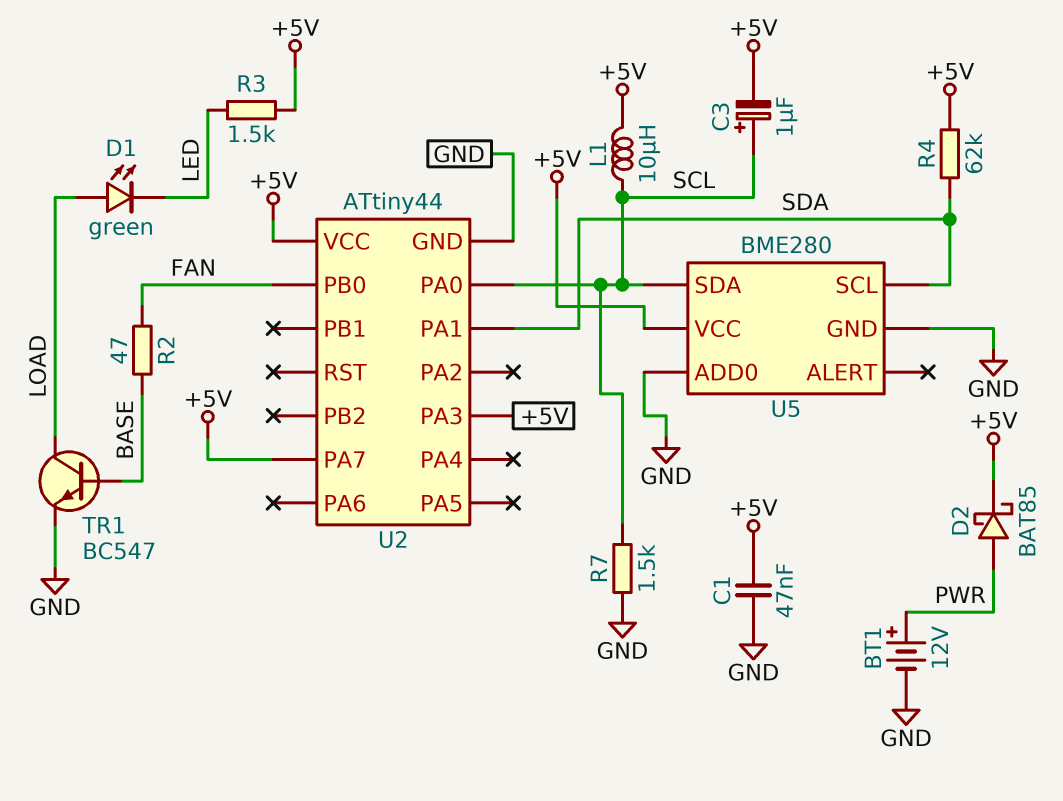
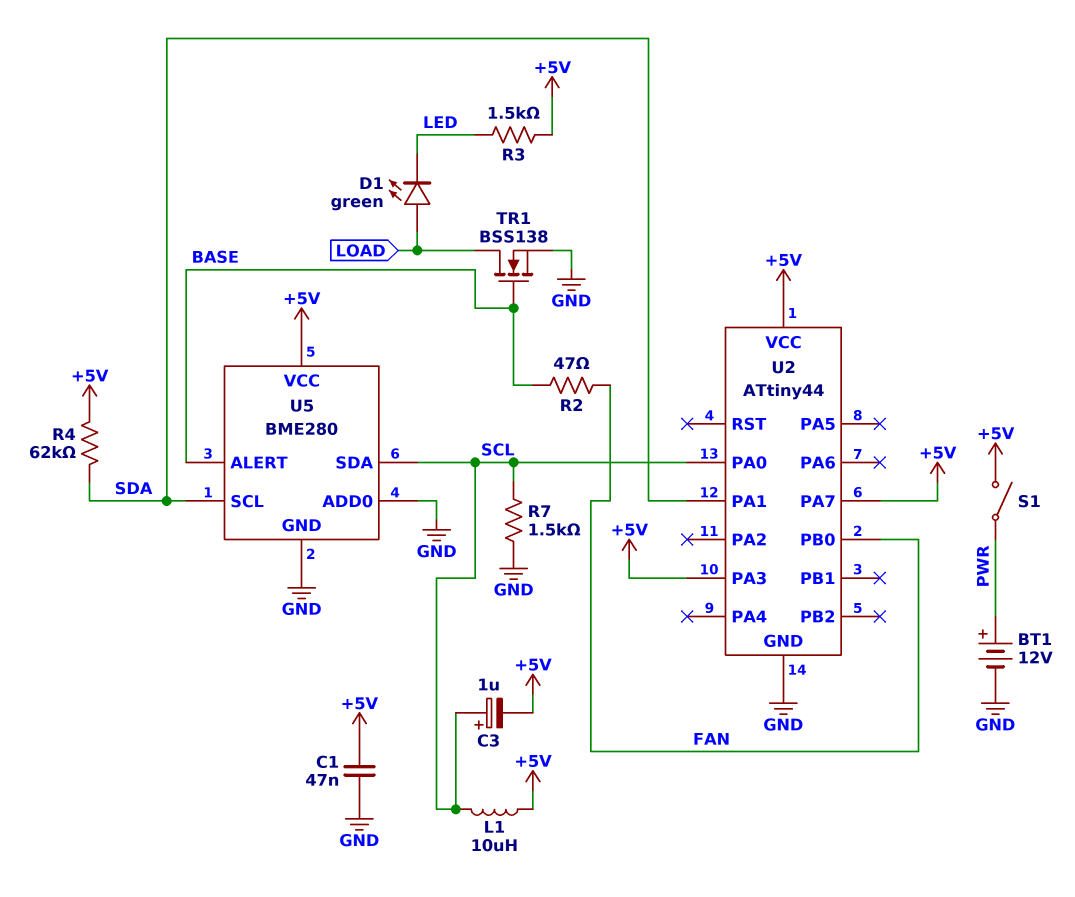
D2: schottky BAT85 (A PWR, K +5V) -> none
S1: none -> switch (+5V, PWR)
TR1: NPN BC547 (B BASE, C LOAD, E GND) -> NMOS BSS138 (G BASE, D LOAD, S GND)
U5 pin ALERT: none -> BASE

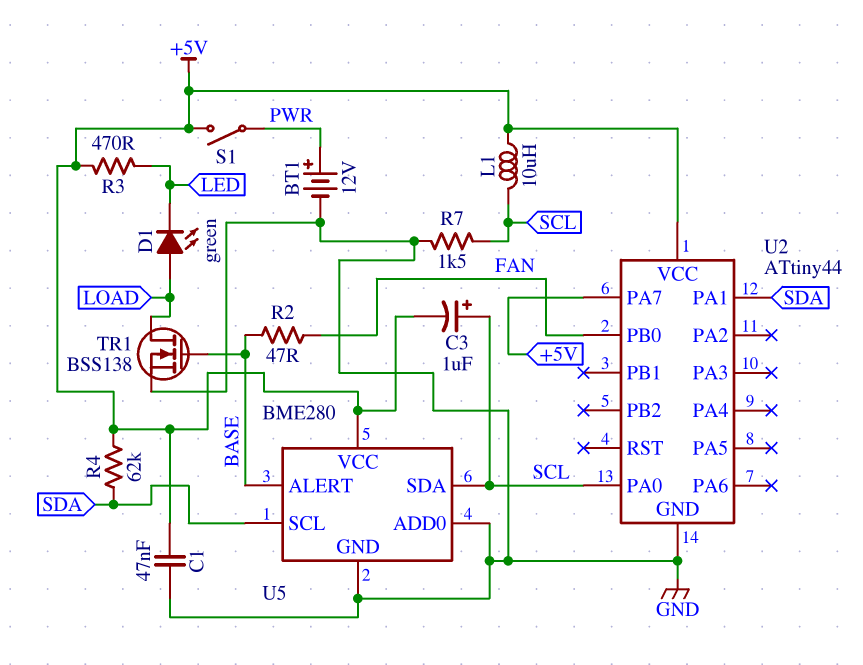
R3: 1.5k (+5V, LED) -> 470 (+5V, LED)
U2 pin PA3: +5V -> none

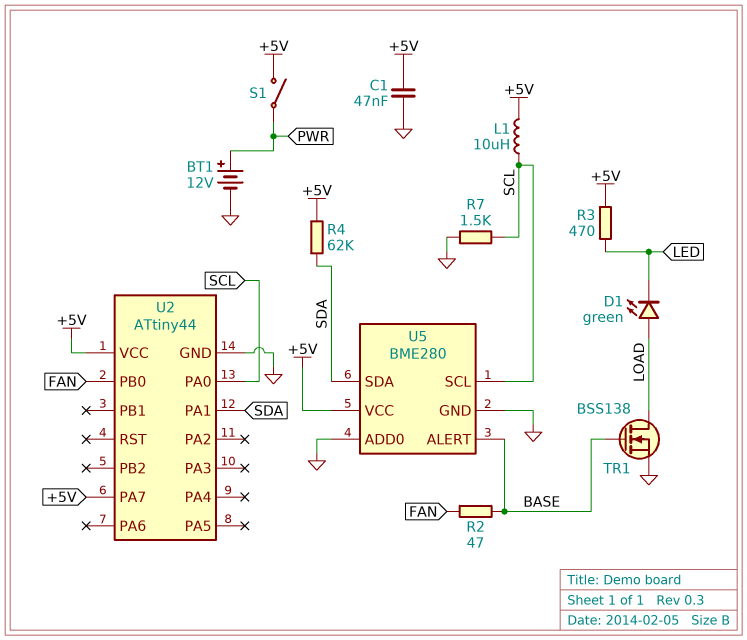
C3: 1uF (plus SCL, minus +5V) -> none
U5 pin SCL: SDA -> SCL
U5 pin SDA: SCL -> SDA

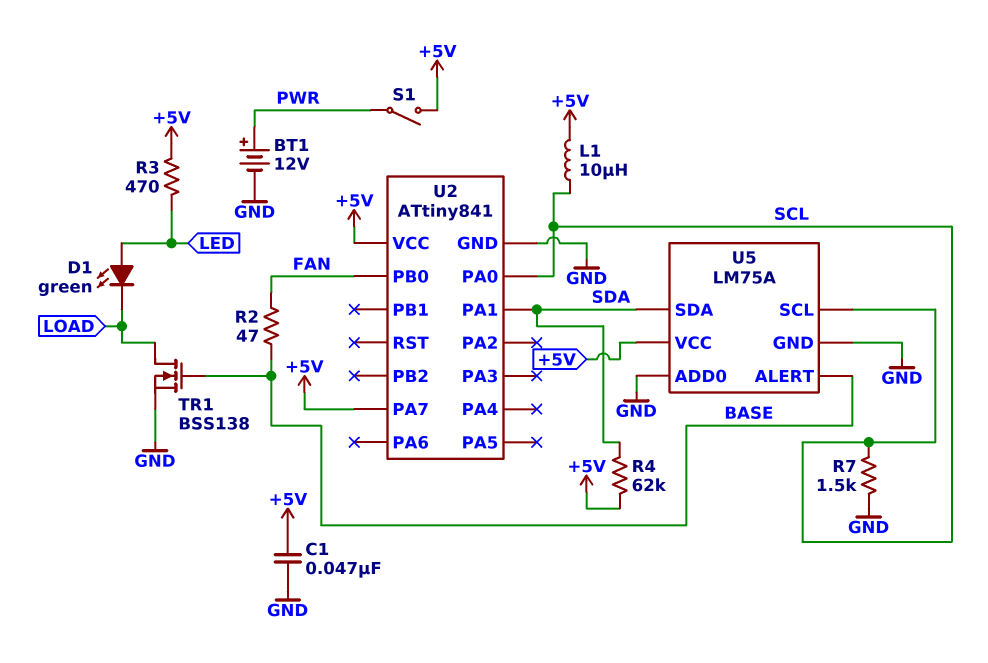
D1: LED green (A LOAD, K LED) -> LED green (A LED, K LOAD)
U2: ATtiny44 -> ATtiny841
U5: BME280 -> LM75A

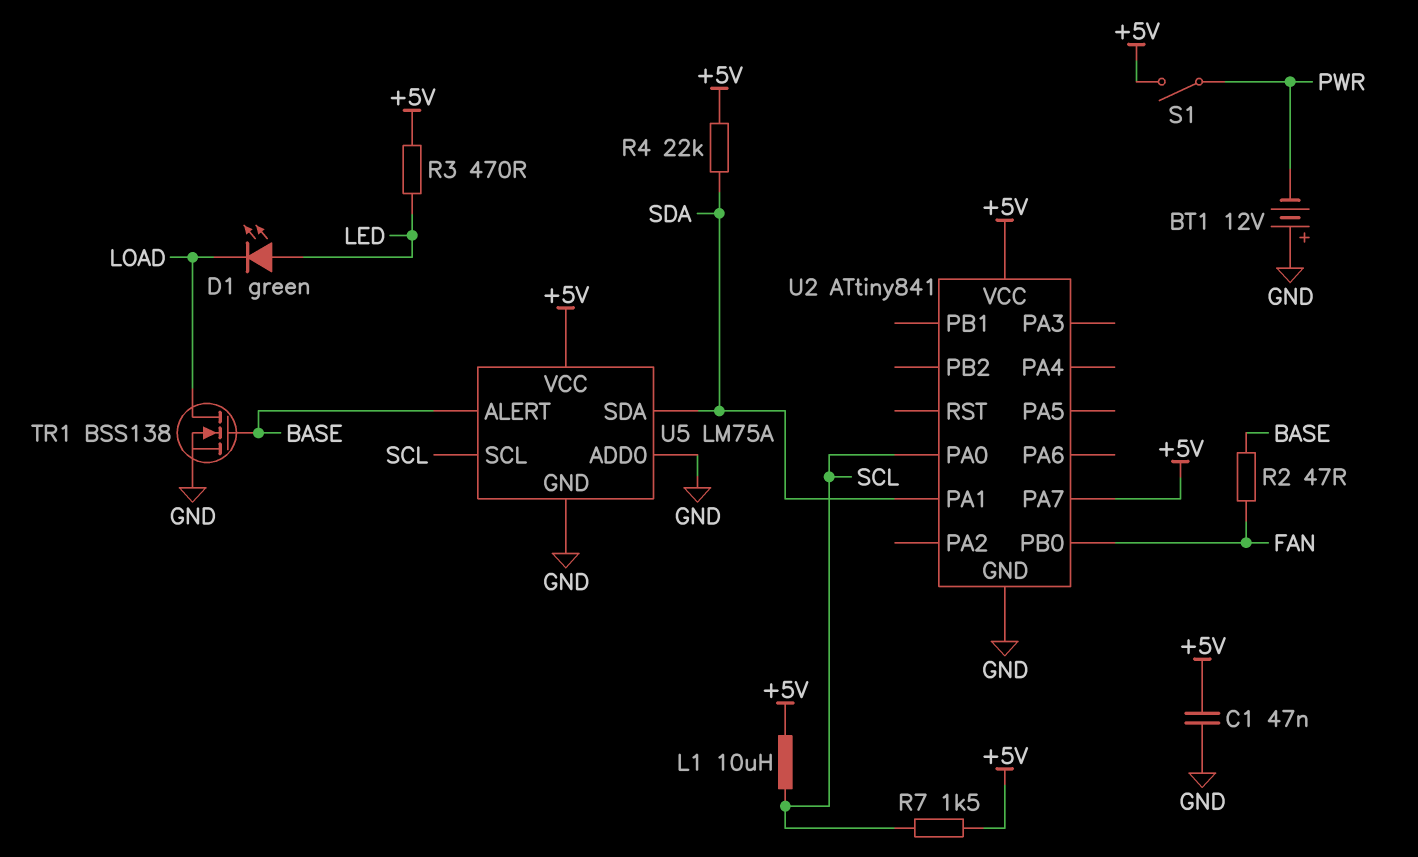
BT1: 12V (plus PWR, minus GND) -> 12V (plus GND, minus PWR)
R4: 62k (+5V, SDA) -> 22k (+5V, SDA)
R7: 1.5k (GND, SCL) -> 1.5k (+5V, SCL)

